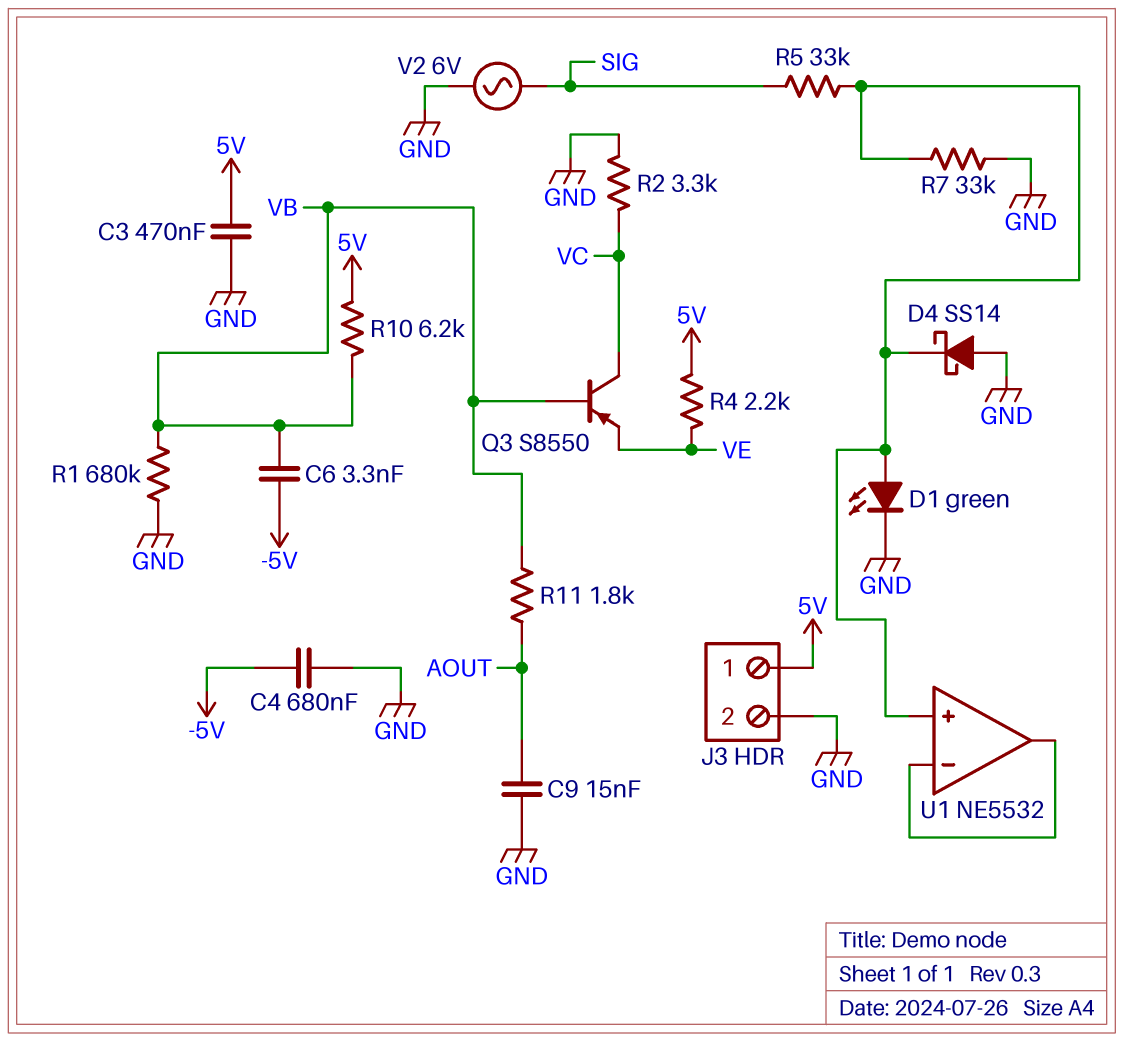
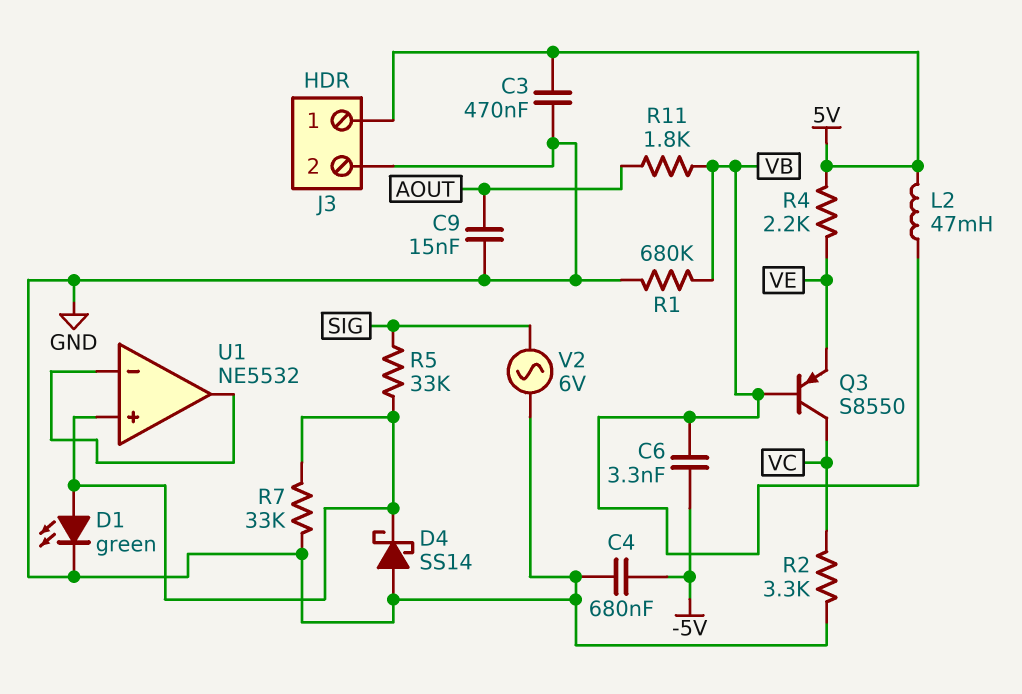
L2: none -> 47mH (5V, VB)
R10: 6.2k (5V, VB) -> none

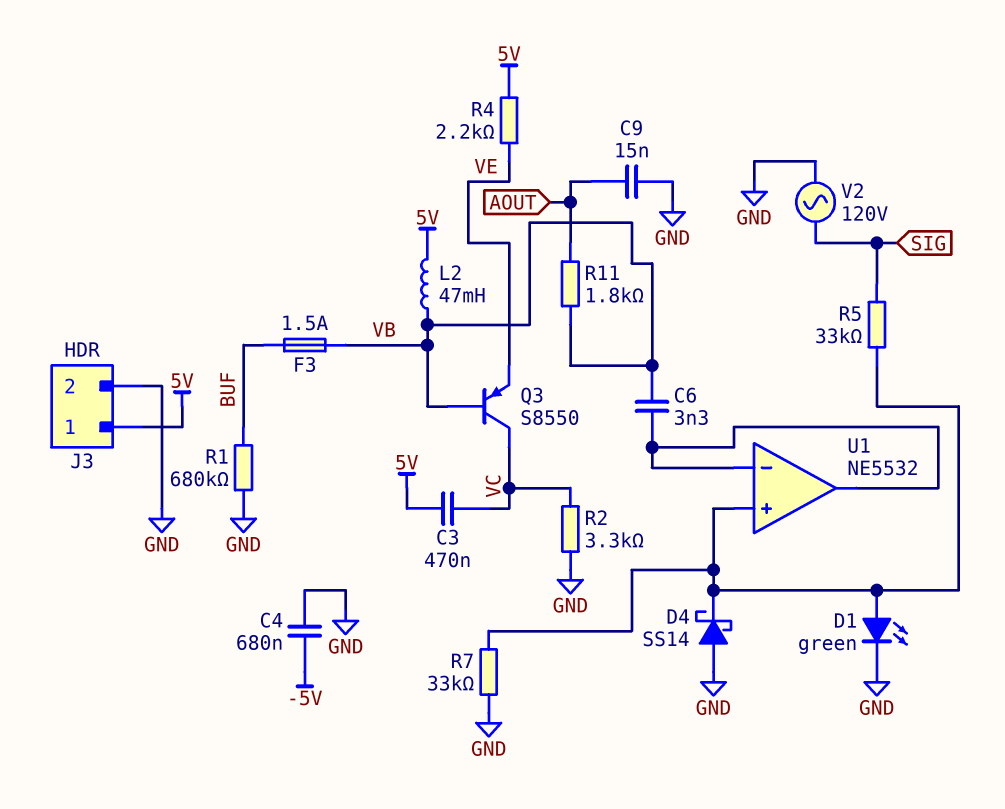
C3: 470nF (5V, GND) -> 470nF (5V, VC)
C6: 3.3nF (-5V, VB) -> 3.3nF (U1/in-, VB)
F3: none -> 1.5A (BUF, VB)
R1: 680k (GND, VB) -> 680k (BUF, GND)
V2: AC 6V (GND, SIG) -> AC 120V (GND, SIG)

